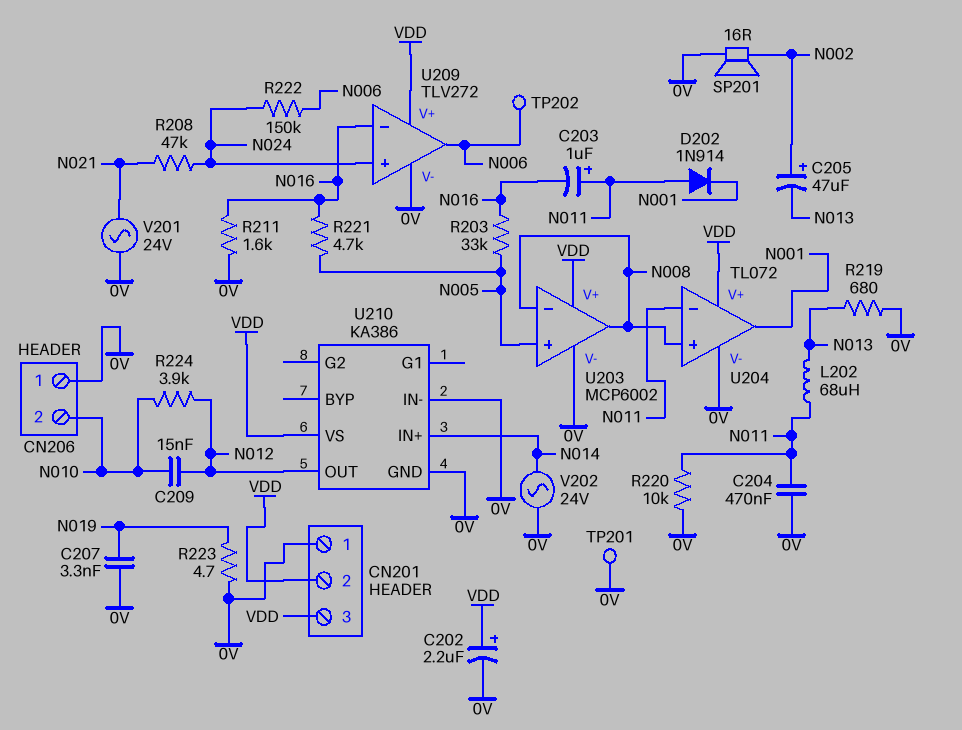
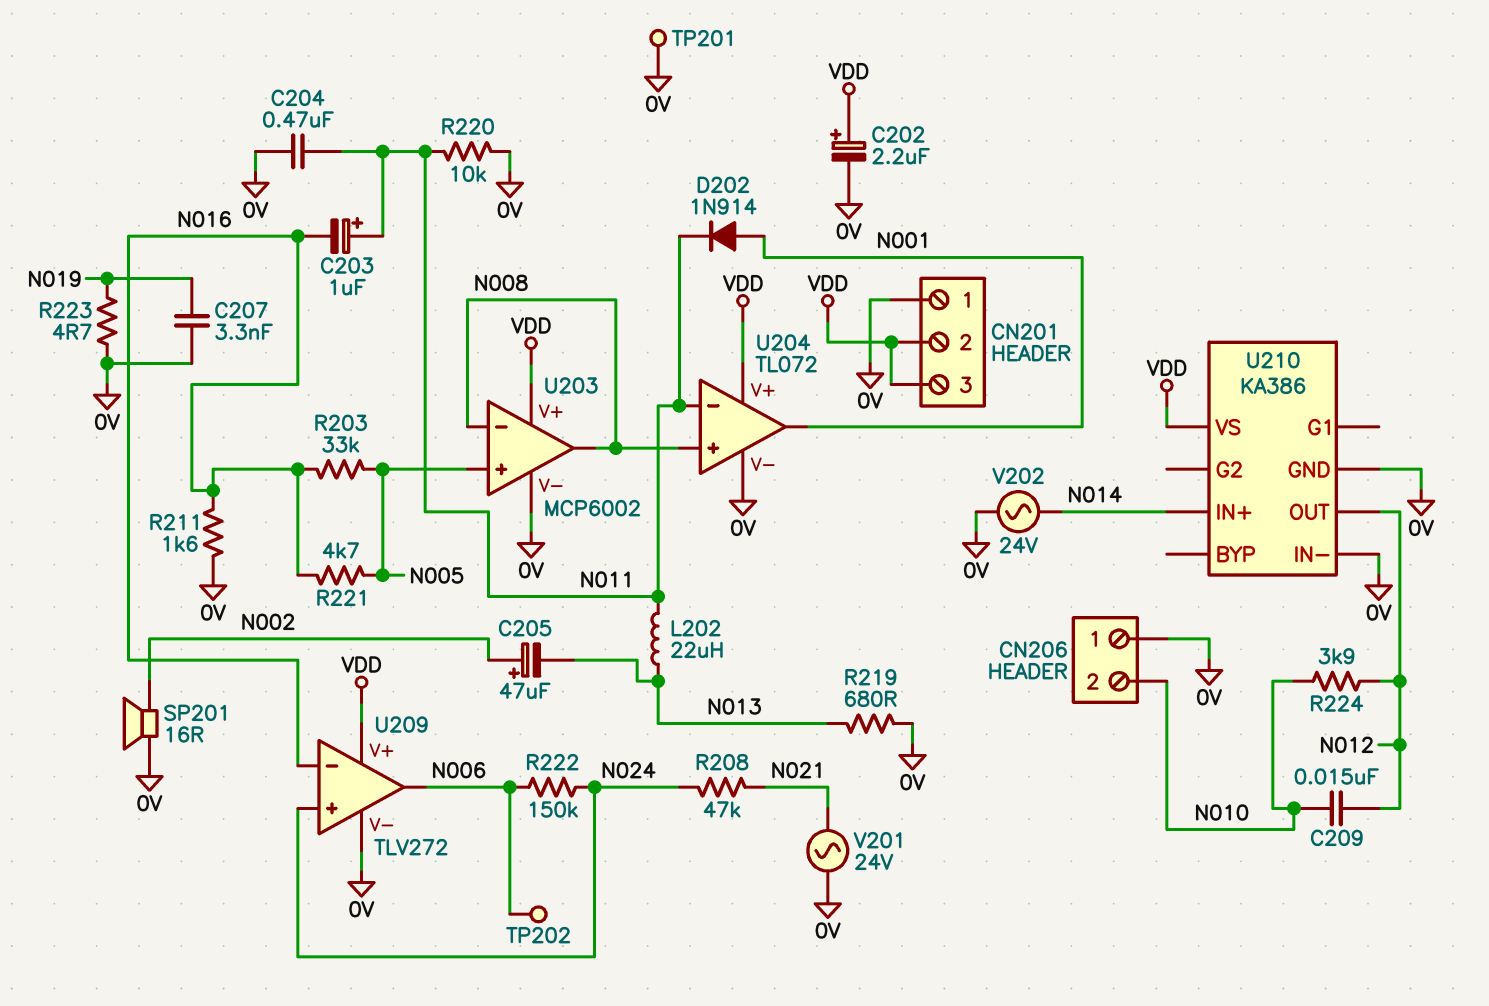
D202: diode 1N914 (A N011, K N001) -> diode 1N914 (A N001, K N011)
L202: 68uH (N011, N013) -> 22uH (N011, N013)

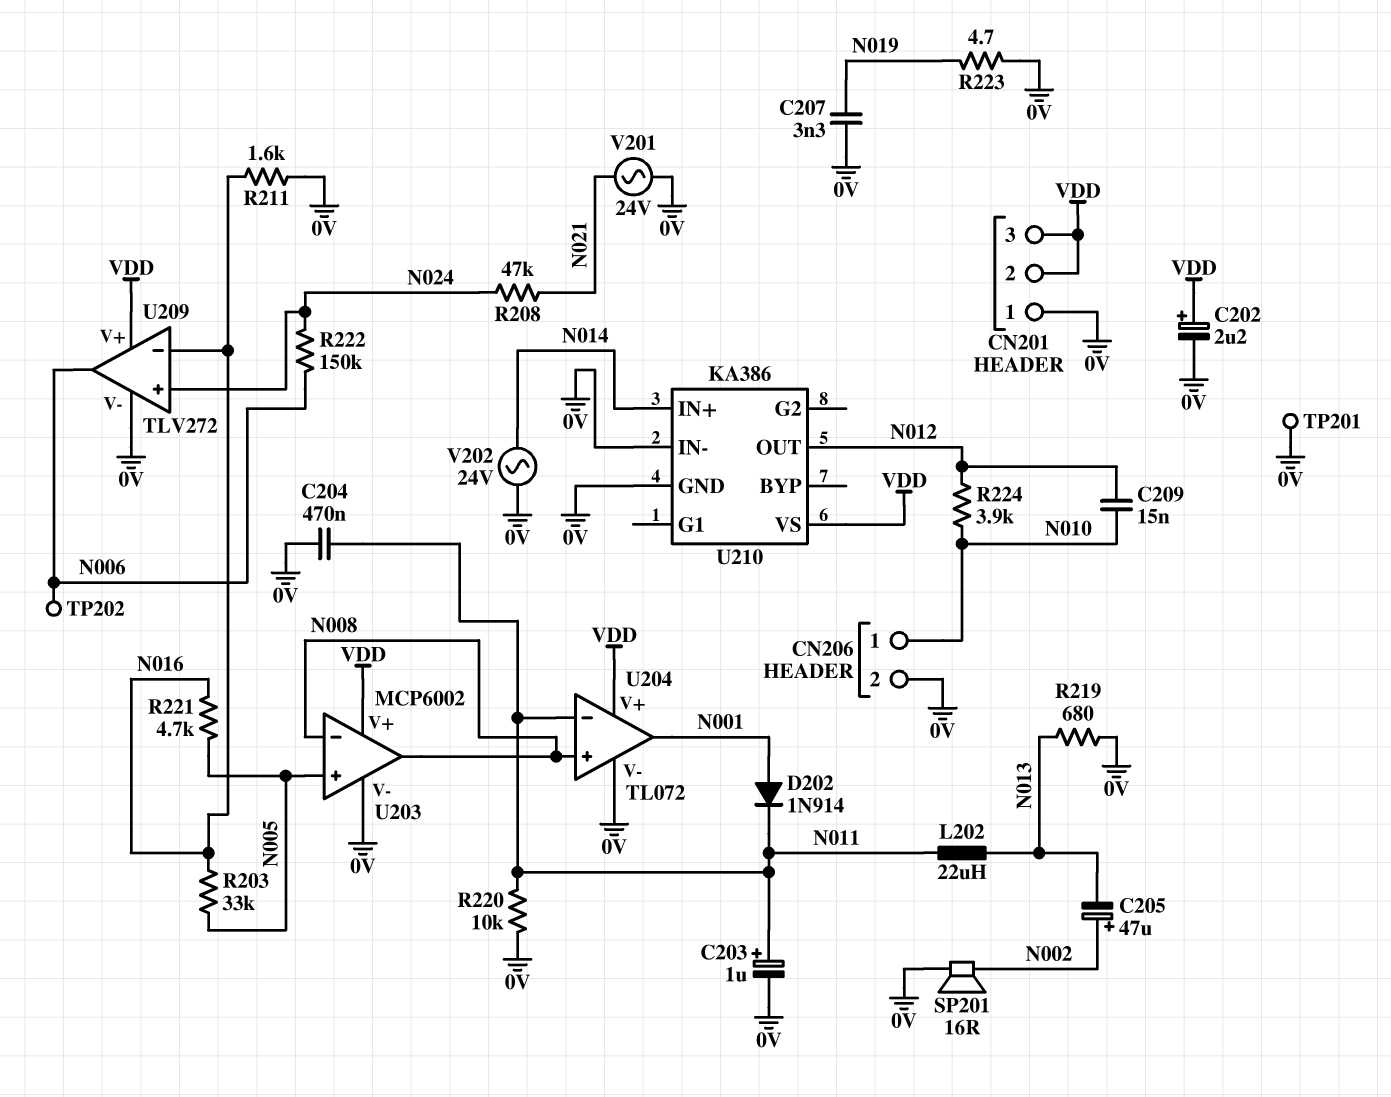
C203: 1uF (plus N011, minus N016) -> 1uF (plus N011, minus 0V)
CN206 pin 1: 0V -> N010
CN206 pin 2: N010 -> 0V

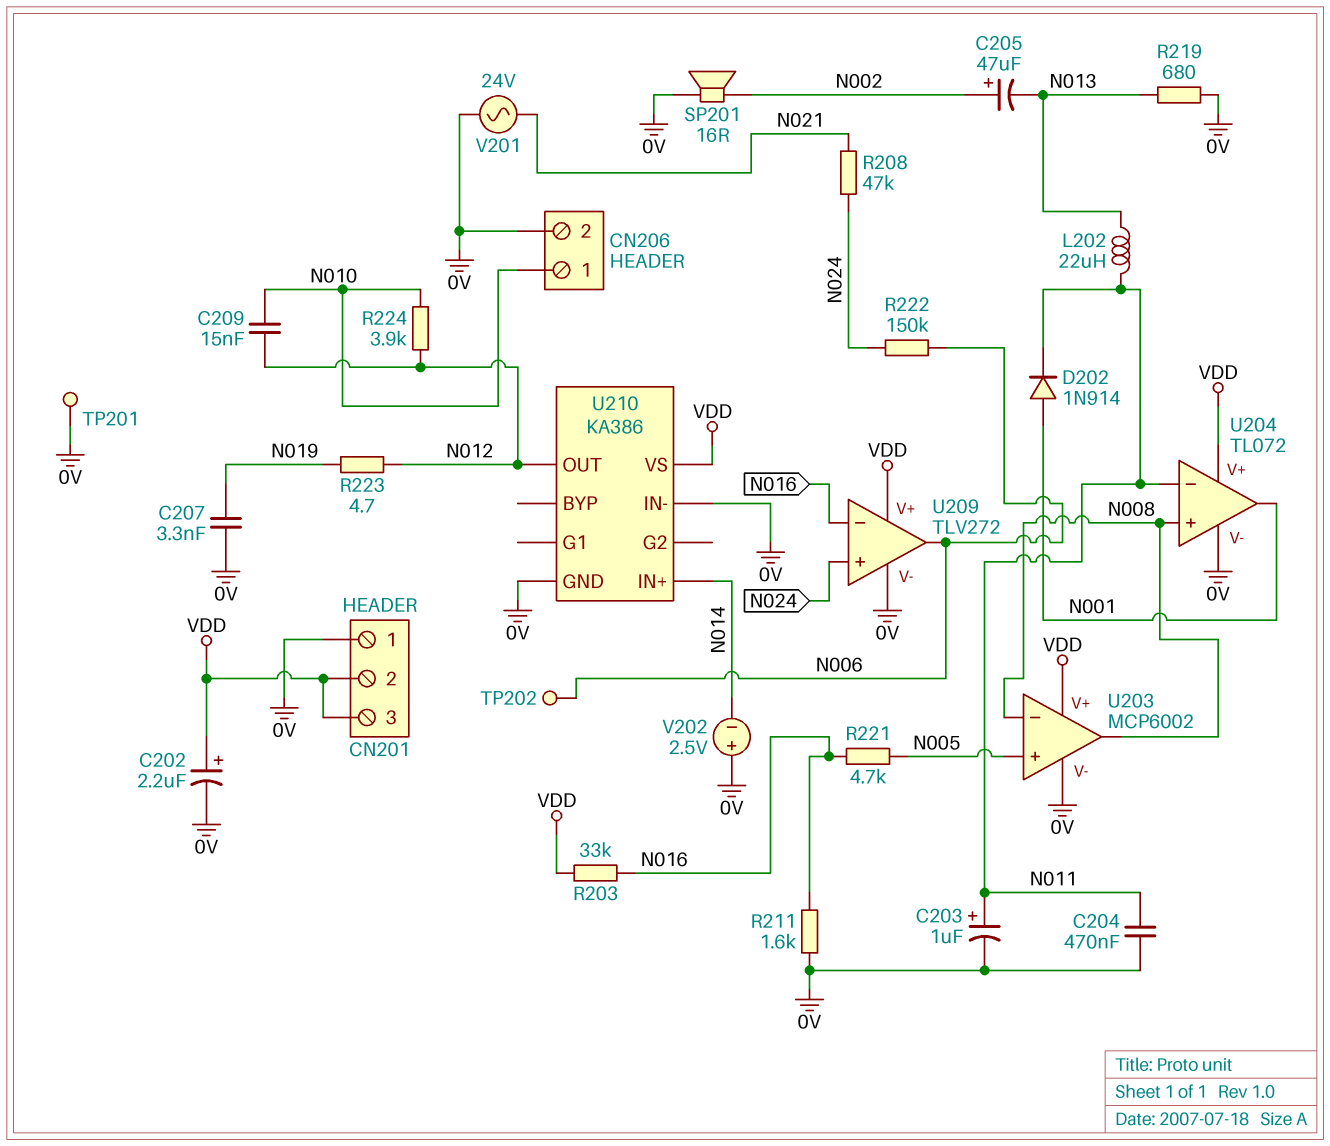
R203: 33k (N005, N016) -> 33k (N016, VDD)
R220: 10k (0V, N011) -> none
R223: 4.7 (0V, N019) -> 4.7 (N012, N019)
V202: AC 24V (0V, N014) -> 2.5V (plus 0V, minus N014)

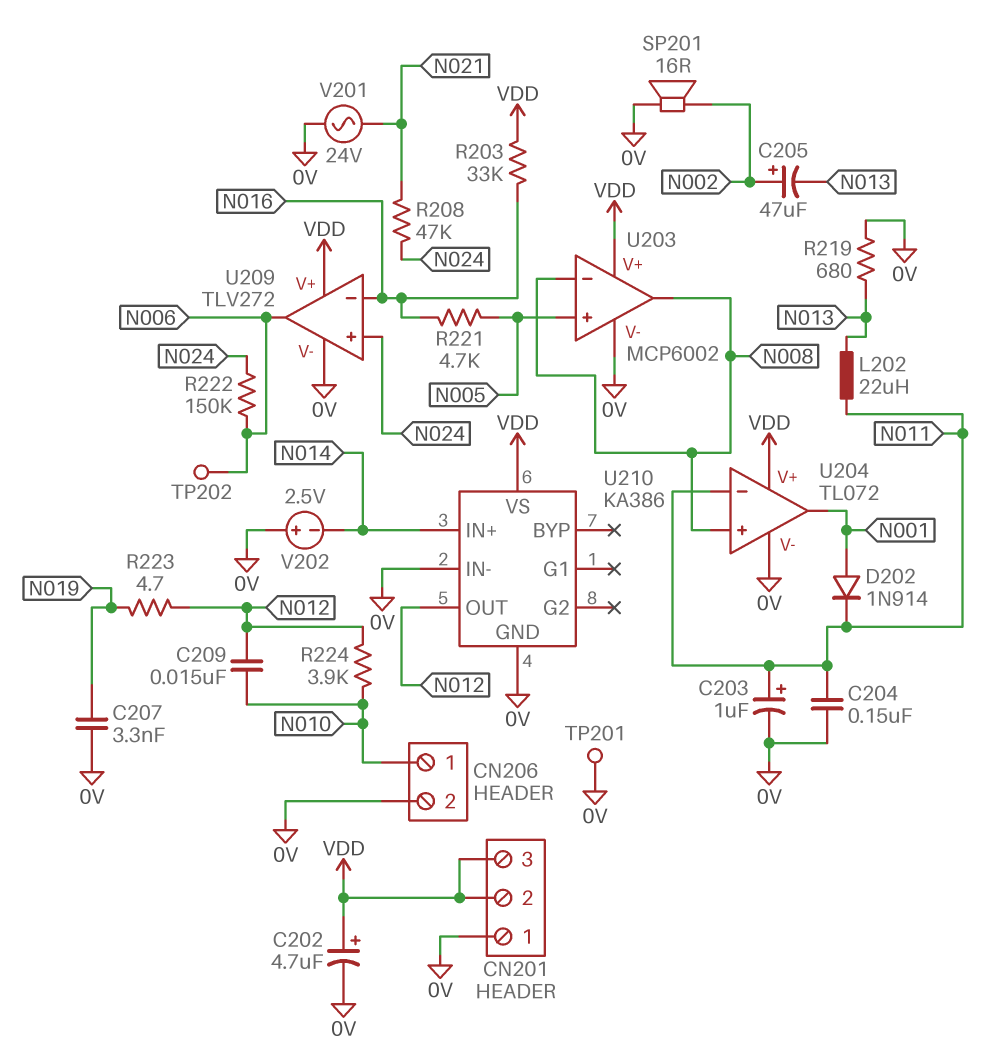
C202: 2.2uF (plus VDD, minus 0V) -> 4.7uF (plus VDD, minus 0V)
C204: 470nF (0V, N011) -> 150nF (0V, N011)
R211: 1.6k (0V, N016) -> none

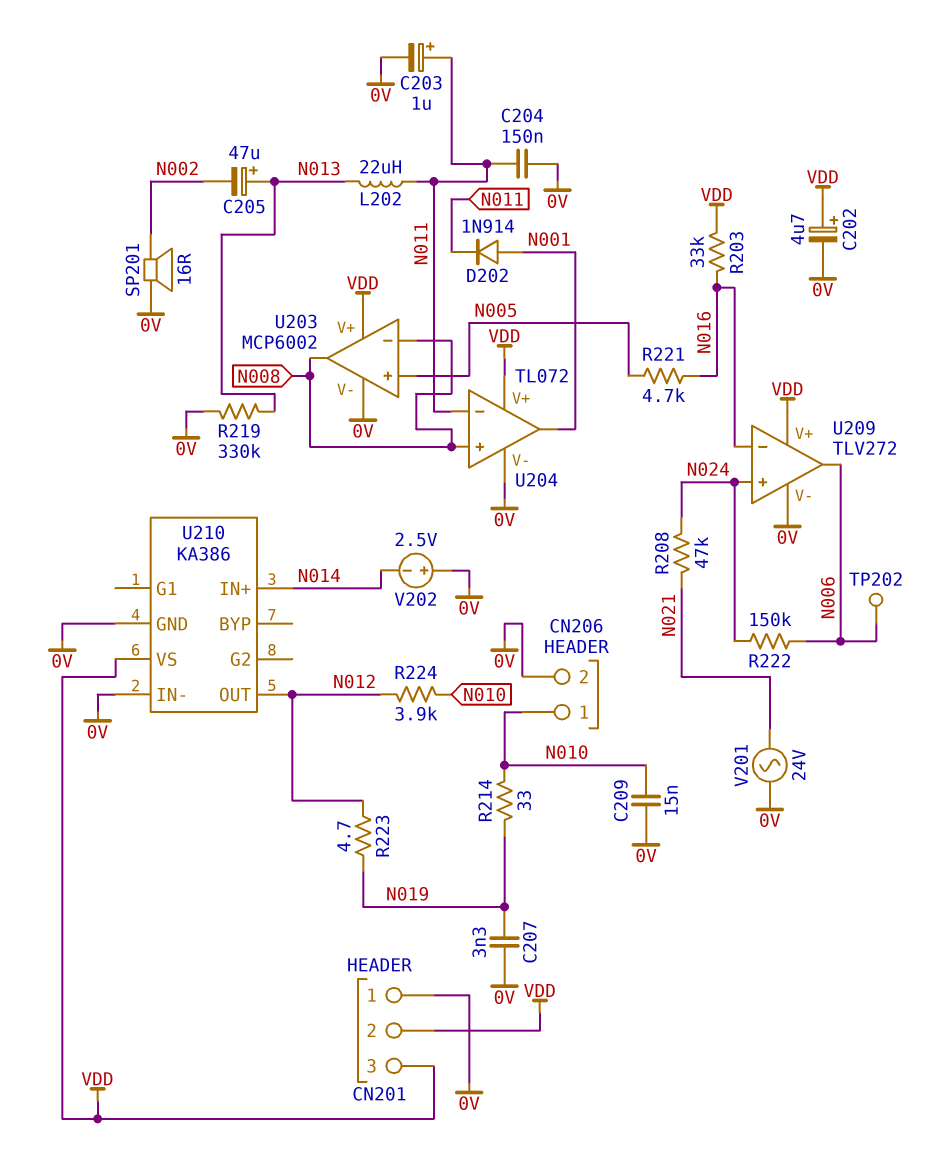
C205: 47uF (plus N002, minus N013) -> 47uF (plus N013, minus N002)
C209: 15nF (N010, N012) -> 15nF (0V, N010)
R214: none -> 33 (N010, N019)
R219: 680 (0V, N013) -> 330k (0V, N013)
TP201: test point (0V) -> none

